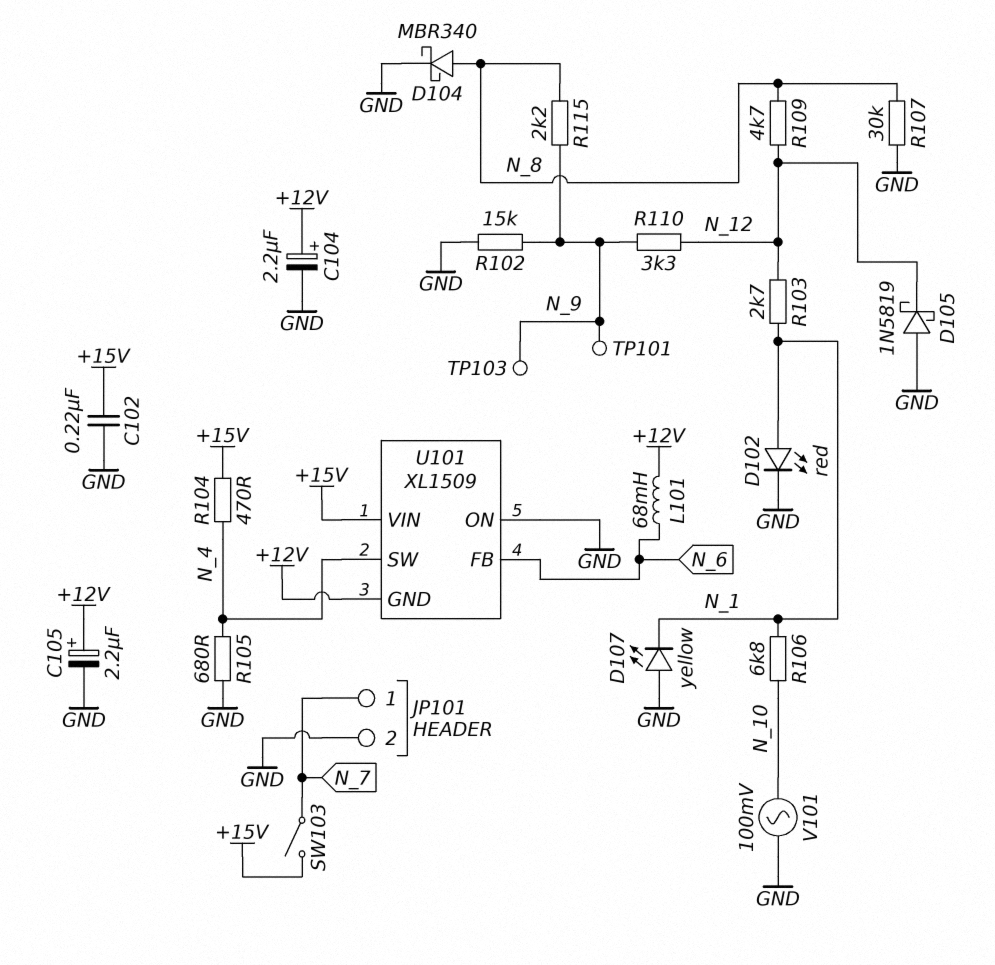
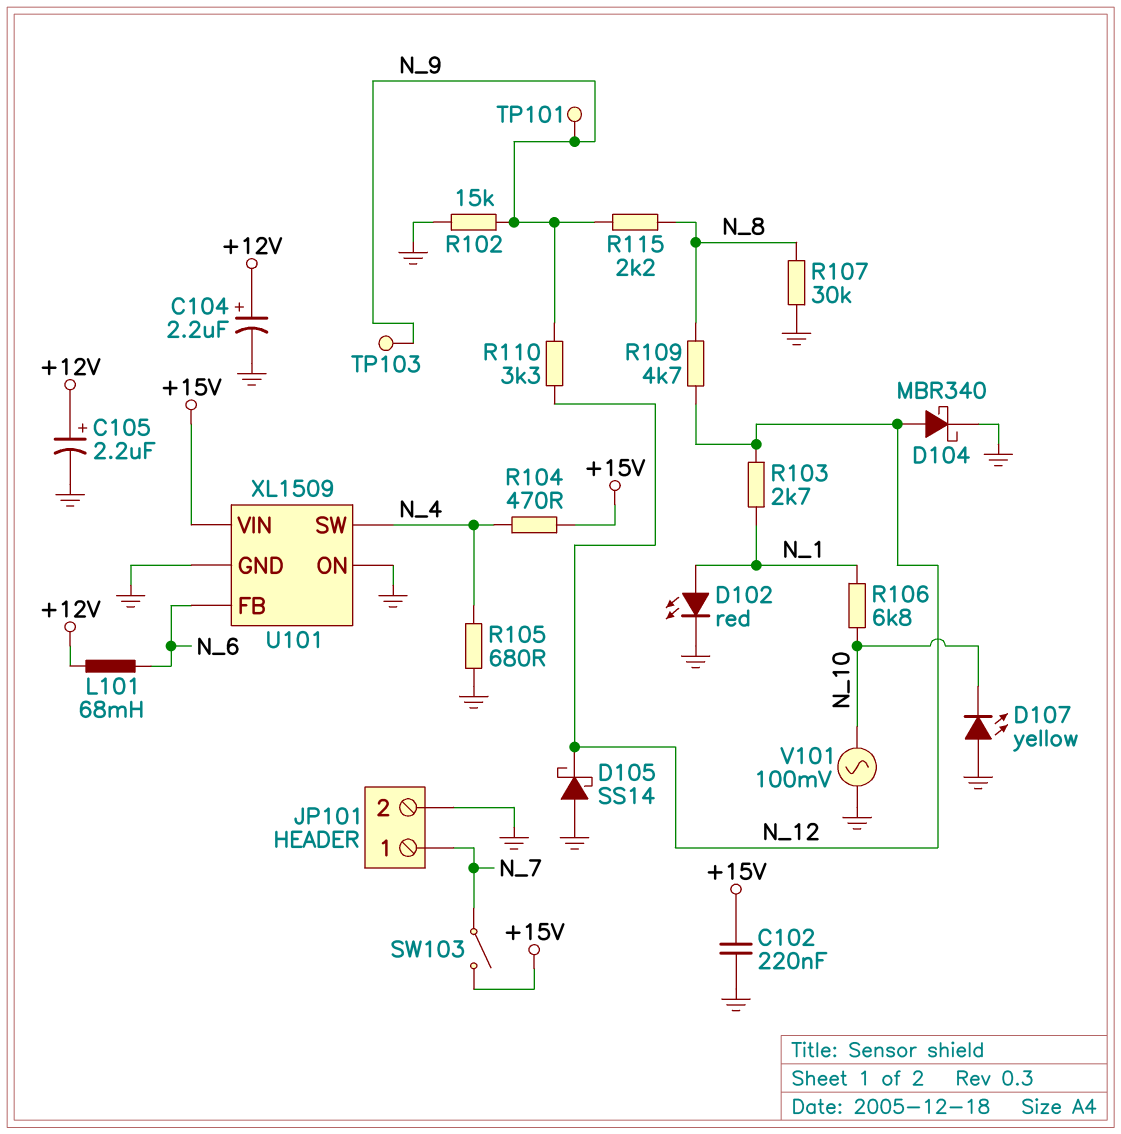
D104: schottky MBR340 (A N_8, K GND) -> schottky MBR340 (A N_12, K GND)
D105: schottky 1N5819 (A GND, K N_12) -> schottky SS14 (A GND, K N_12)
D107: LED yellow (A GND, K N_1) -> LED yellow (A GND, K N_10)
U101 pin GND: +12V -> GND

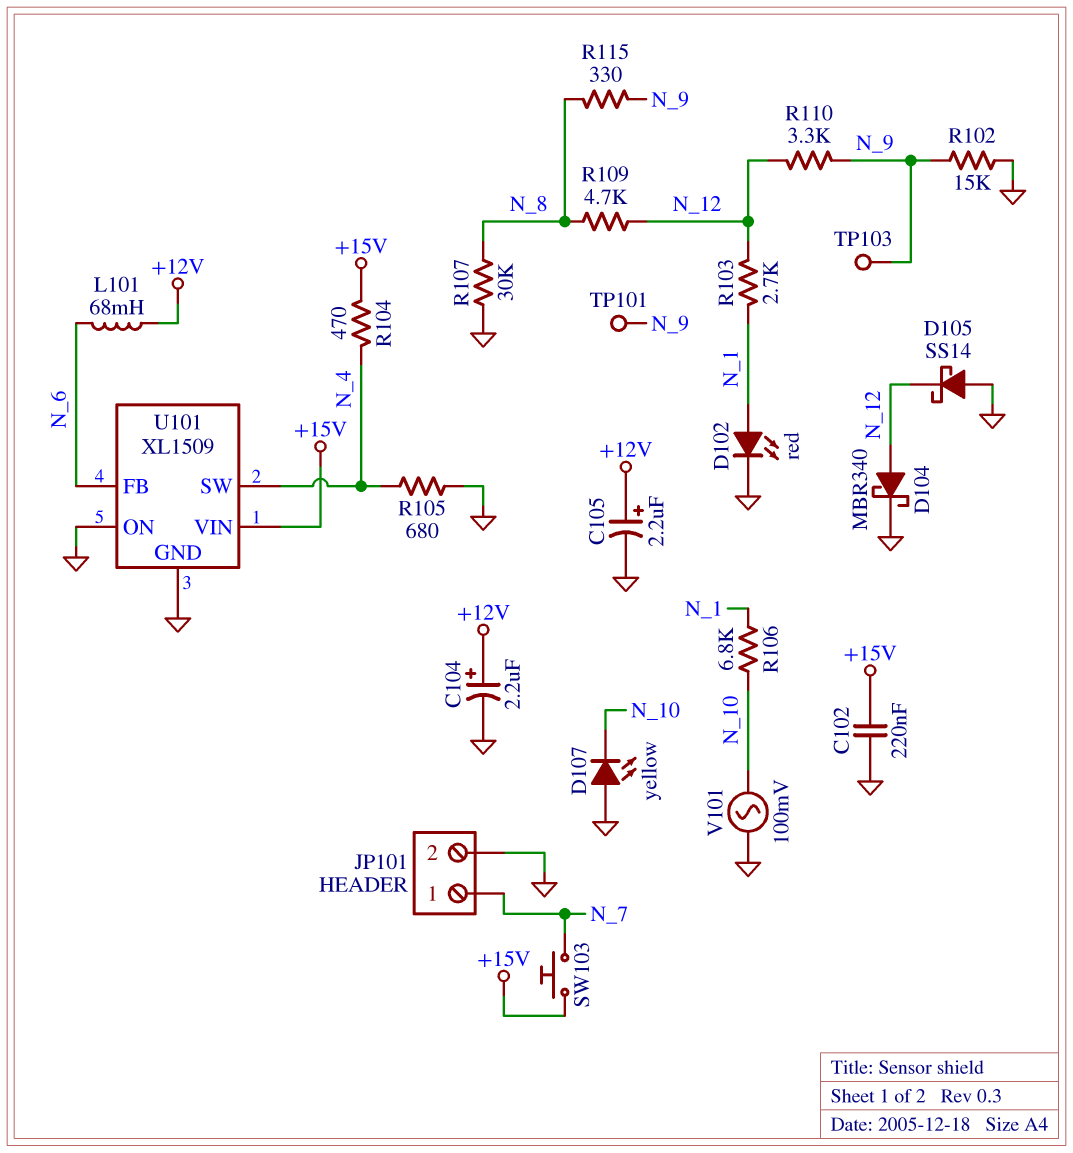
R115: 2.2k (N_8, N_9) -> 330 (N_8, N_9)
SW103: switch (+15V, N_7) -> button (+15V, N_7)

